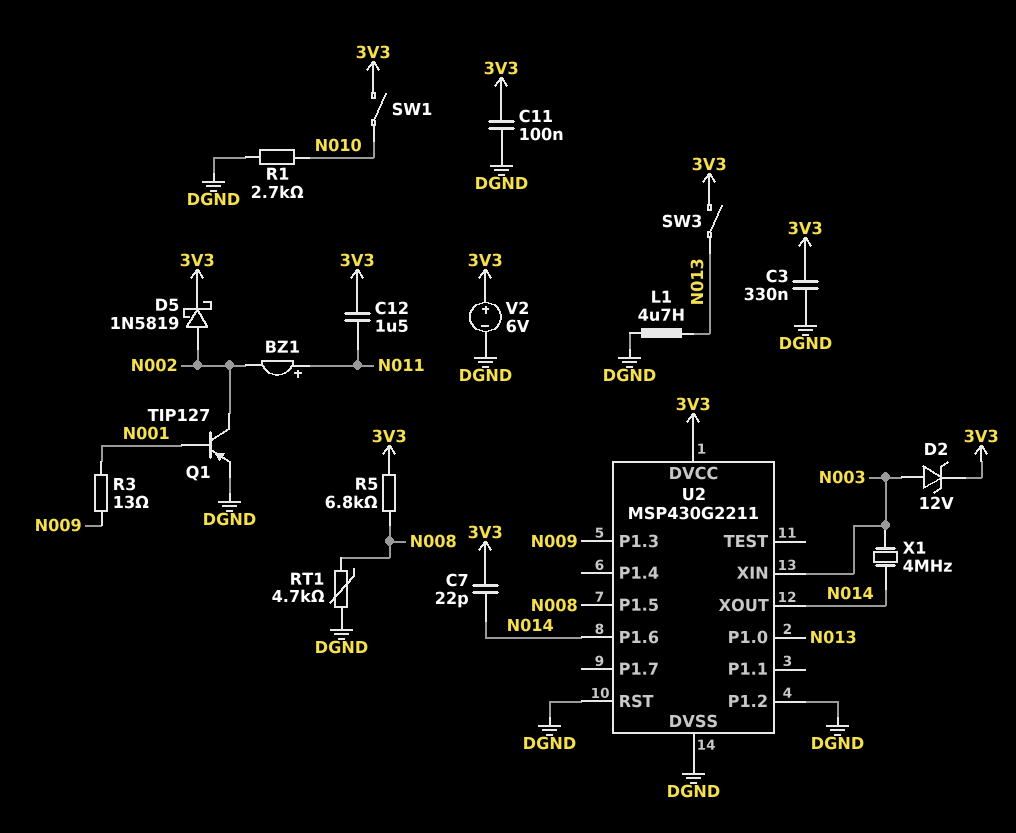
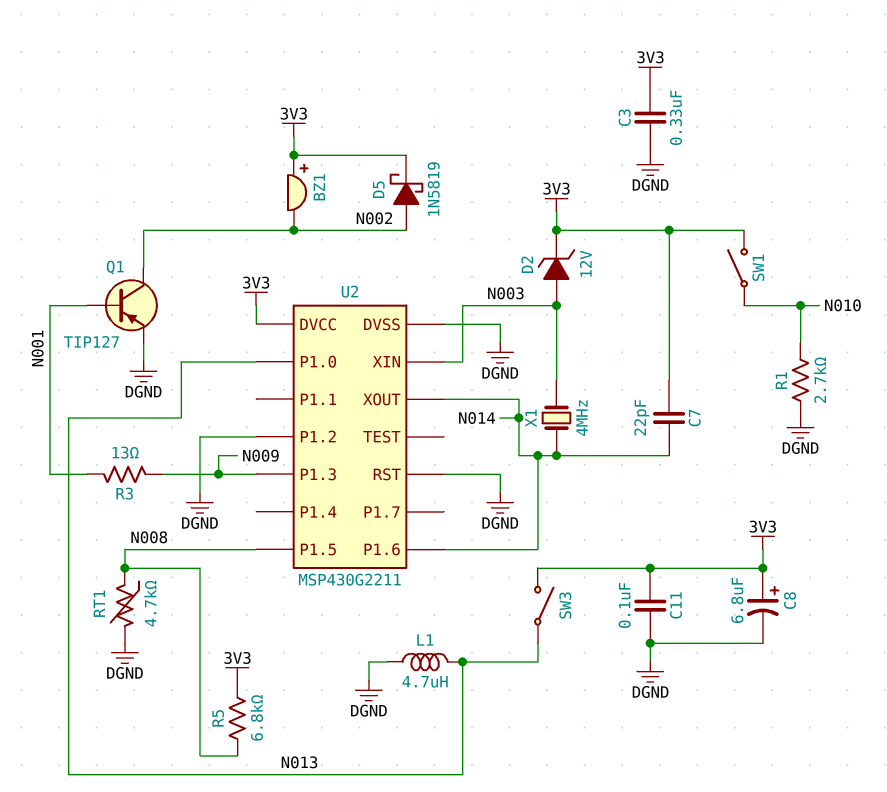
BZ1: buzzer (plus N011, minus N002) -> buzzer (plus 3V3, minus N002)
C8: none -> 6.8uF (plus 3V3, minus DGND)
C12: 1.5uF (3V3, N011) -> none
V2: 6V (plus 3V3, minus DGND) -> none

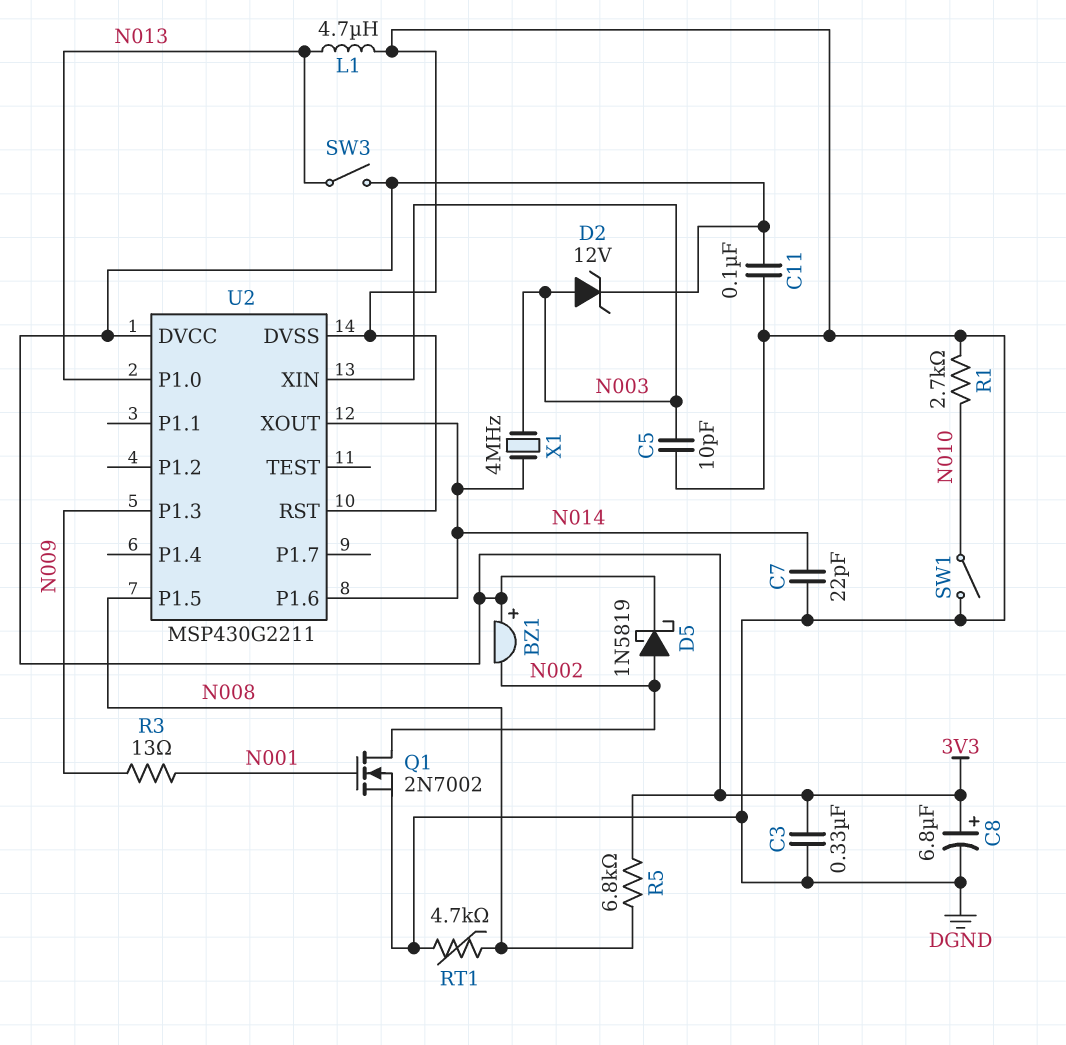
C5: none -> 10pF (DGND, N003)
C7: 22pF (3V3, N014) -> 22pF (DGND, N014)
Q1: PNP TIP127 (B N001, C N002, E DGND) -> NMOS 2N7002 (G N001, D N002, S DGND)
SW1: switch (3V3, N010) -> switch (DGND, N010)
U2 pin P1.2: DGND -> none

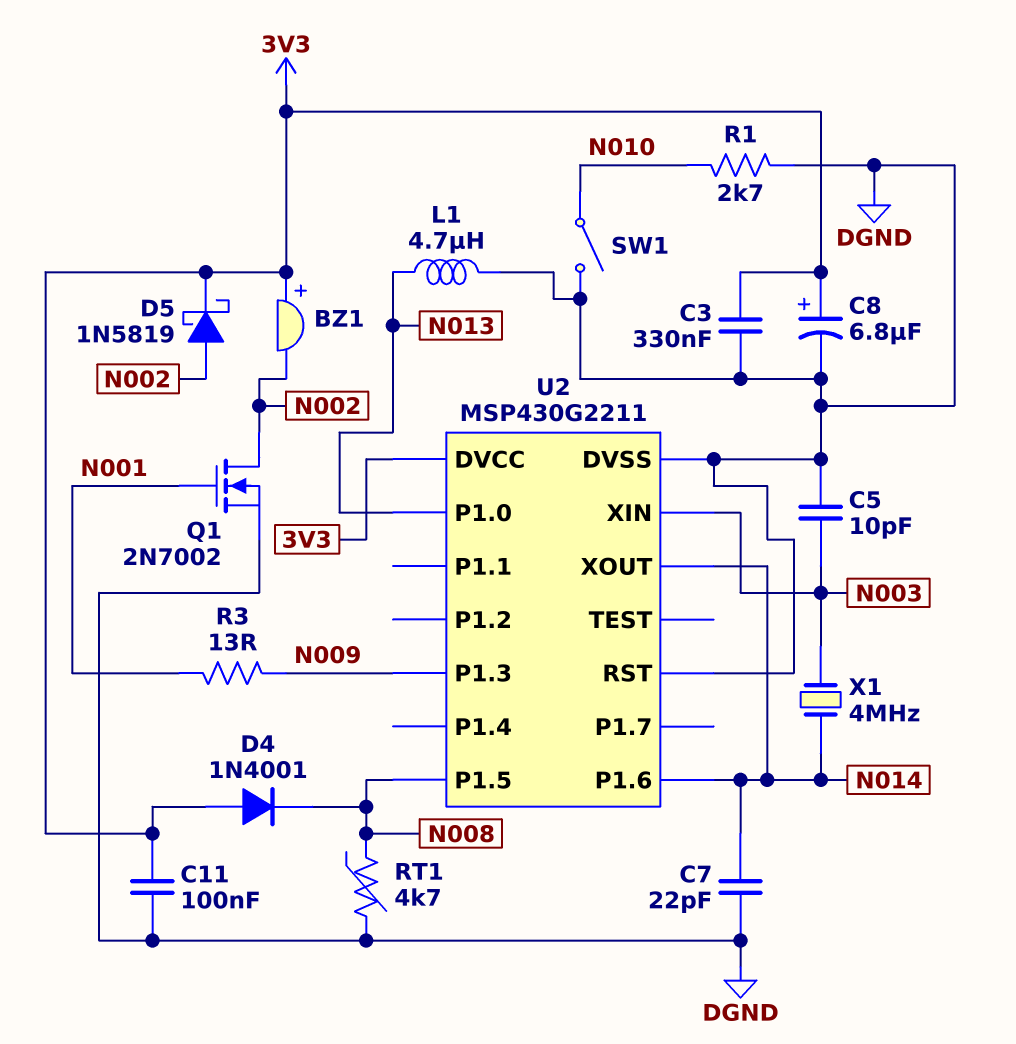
D2: zener 12V (A N003, K 3V3) -> none
D4: none -> diode 1N4001 (A 3V3, K N008)
R5: 6.8k (3V3, N008) -> none
SW3: switch (3V3, N013) -> none

